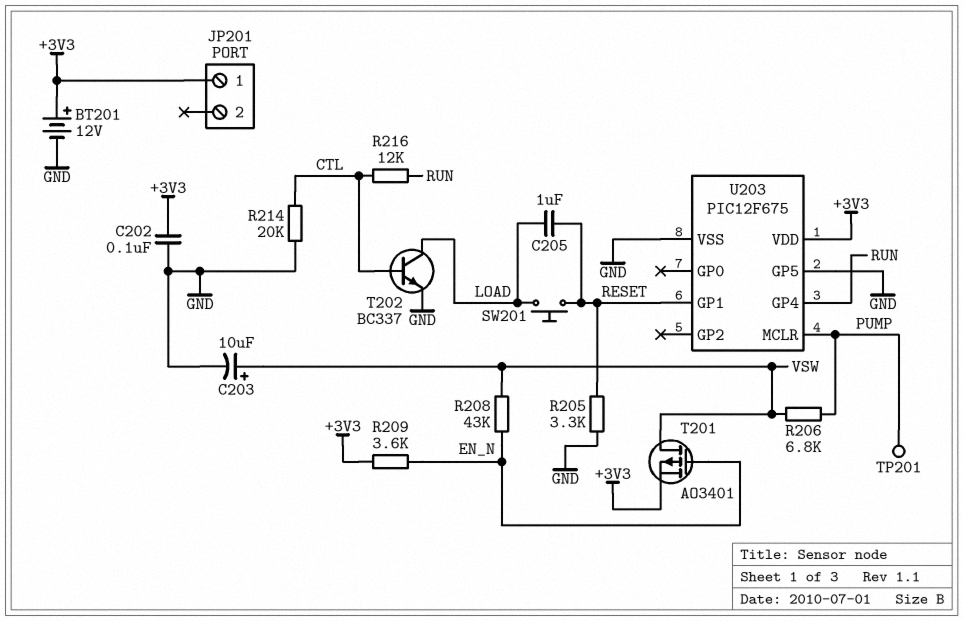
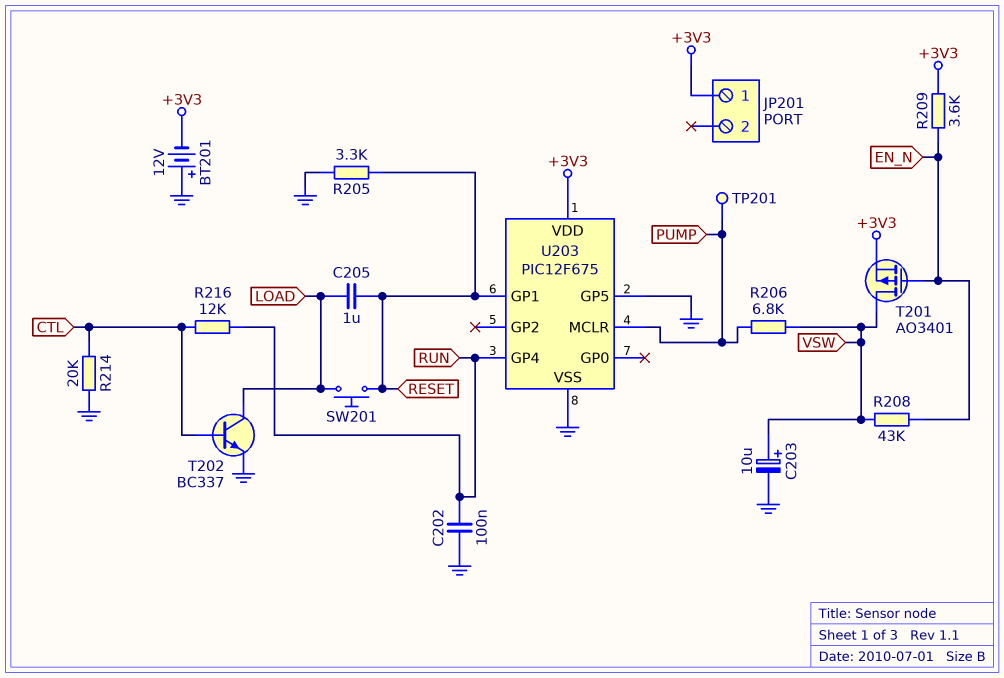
BT201: 12V (plus +3V3, minus GND) -> 12V (plus GND, minus +3V3)
C202: 100nF (+3V3, GND) -> 100nF (GND, RUN)

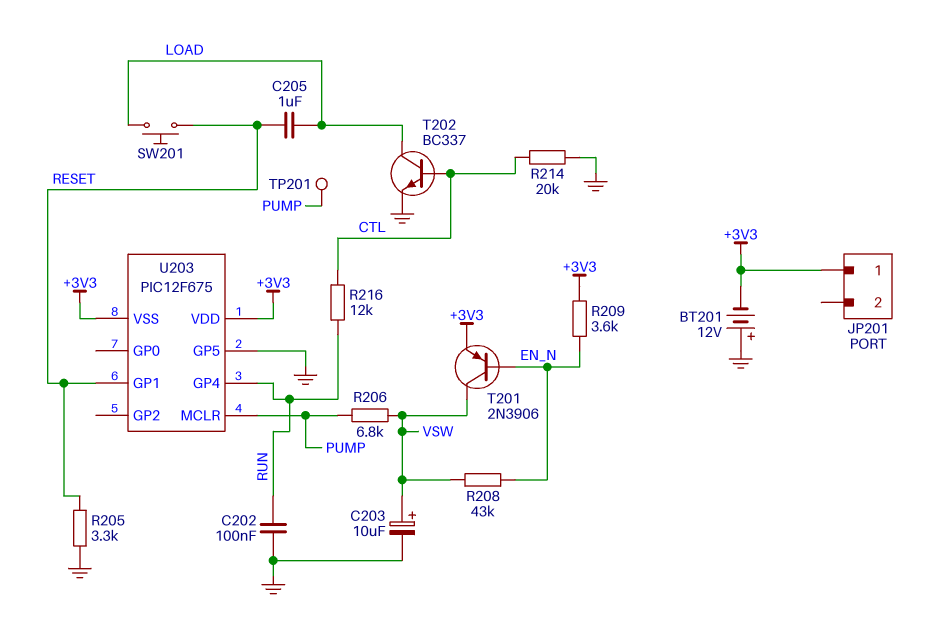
T201: PMOS AO3401 (G EN_N, D VSW, S +3V3) -> PNP 2N3906 (B EN_N, C VSW, E +3V3)
U203 pin VSS: GND -> +3V3

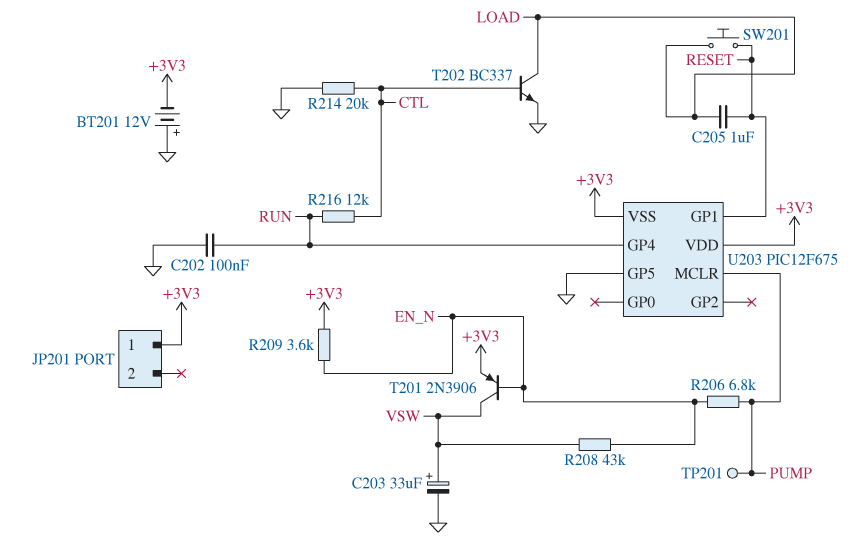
C203: 10uF (plus VSW, minus GND) -> 33uF (plus VSW, minus GND)
R205: 3.3k (GND, RESET) -> none
R206: 6.8k (PUMP, VSW) -> 6.8k (EN_N, PUMP)

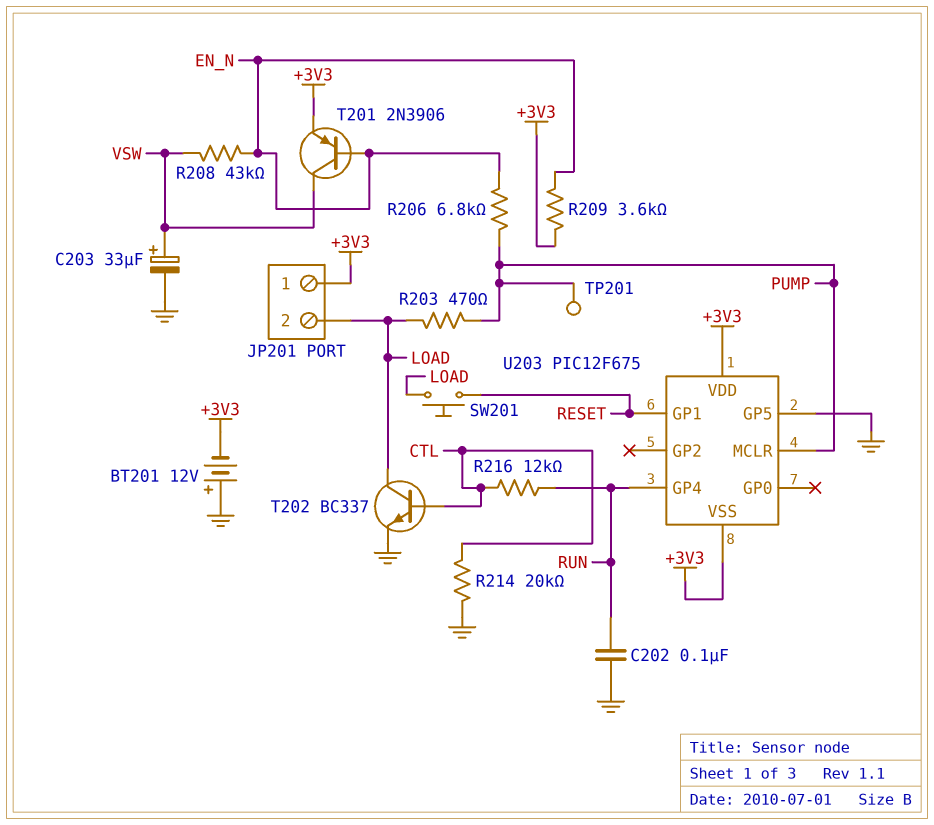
C205: 1uF (LOAD, RESET) -> none
JP201 pin 2: none -> LOAD
R203: none -> 470 (LOAD, PUMP)

